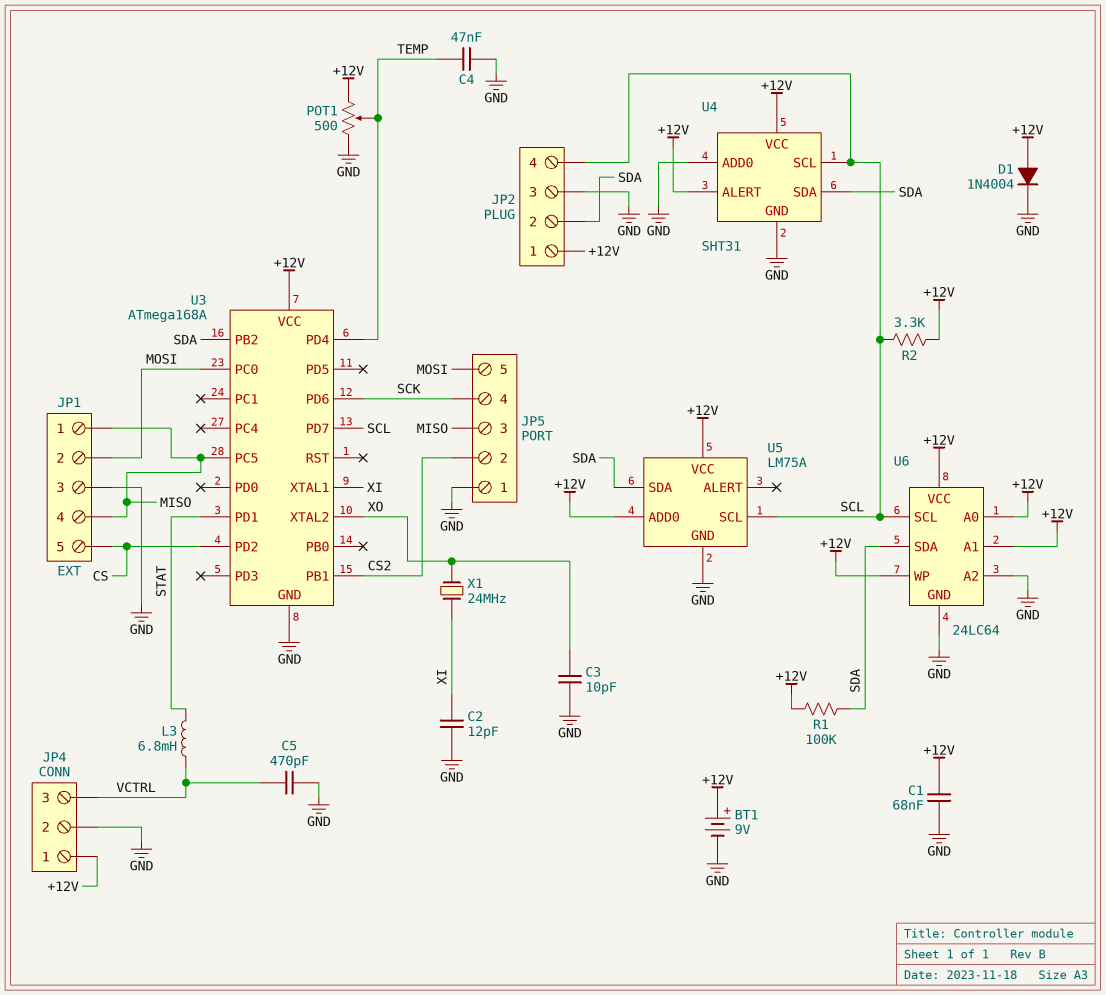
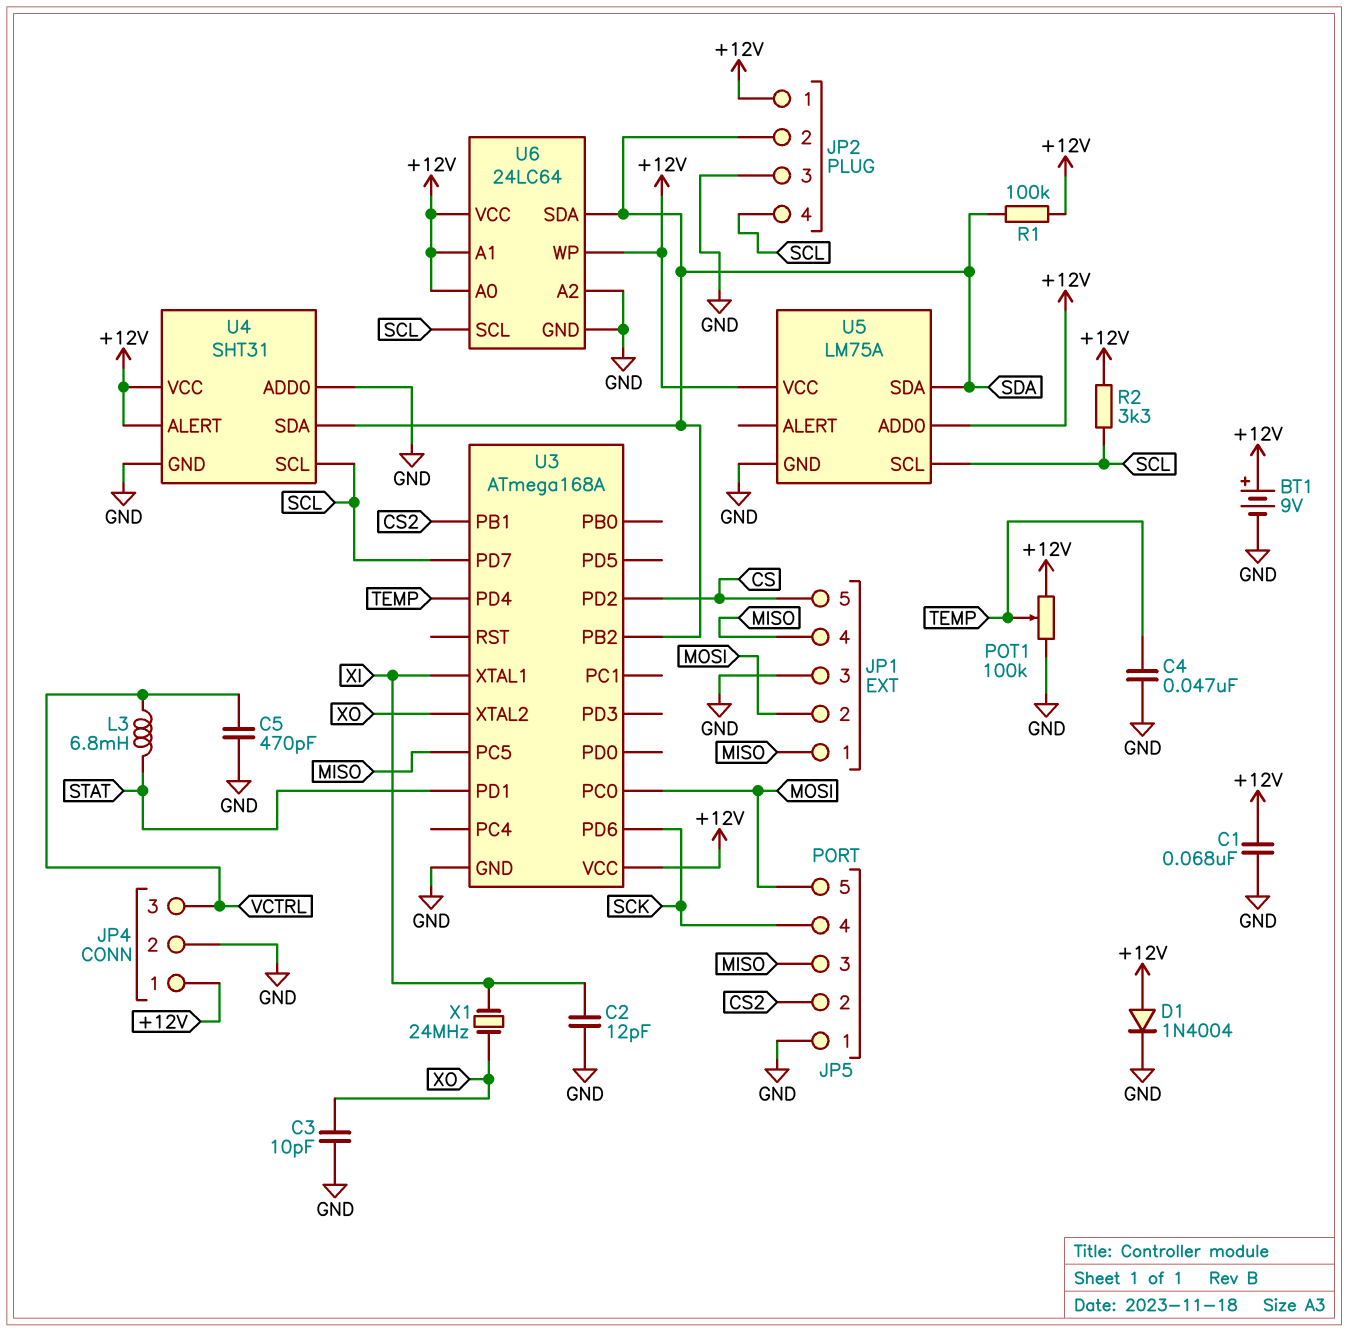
POT1: 500 (+12V, GND, wiper TEMP) -> 100k (+12V, GND, wiper TEMP)

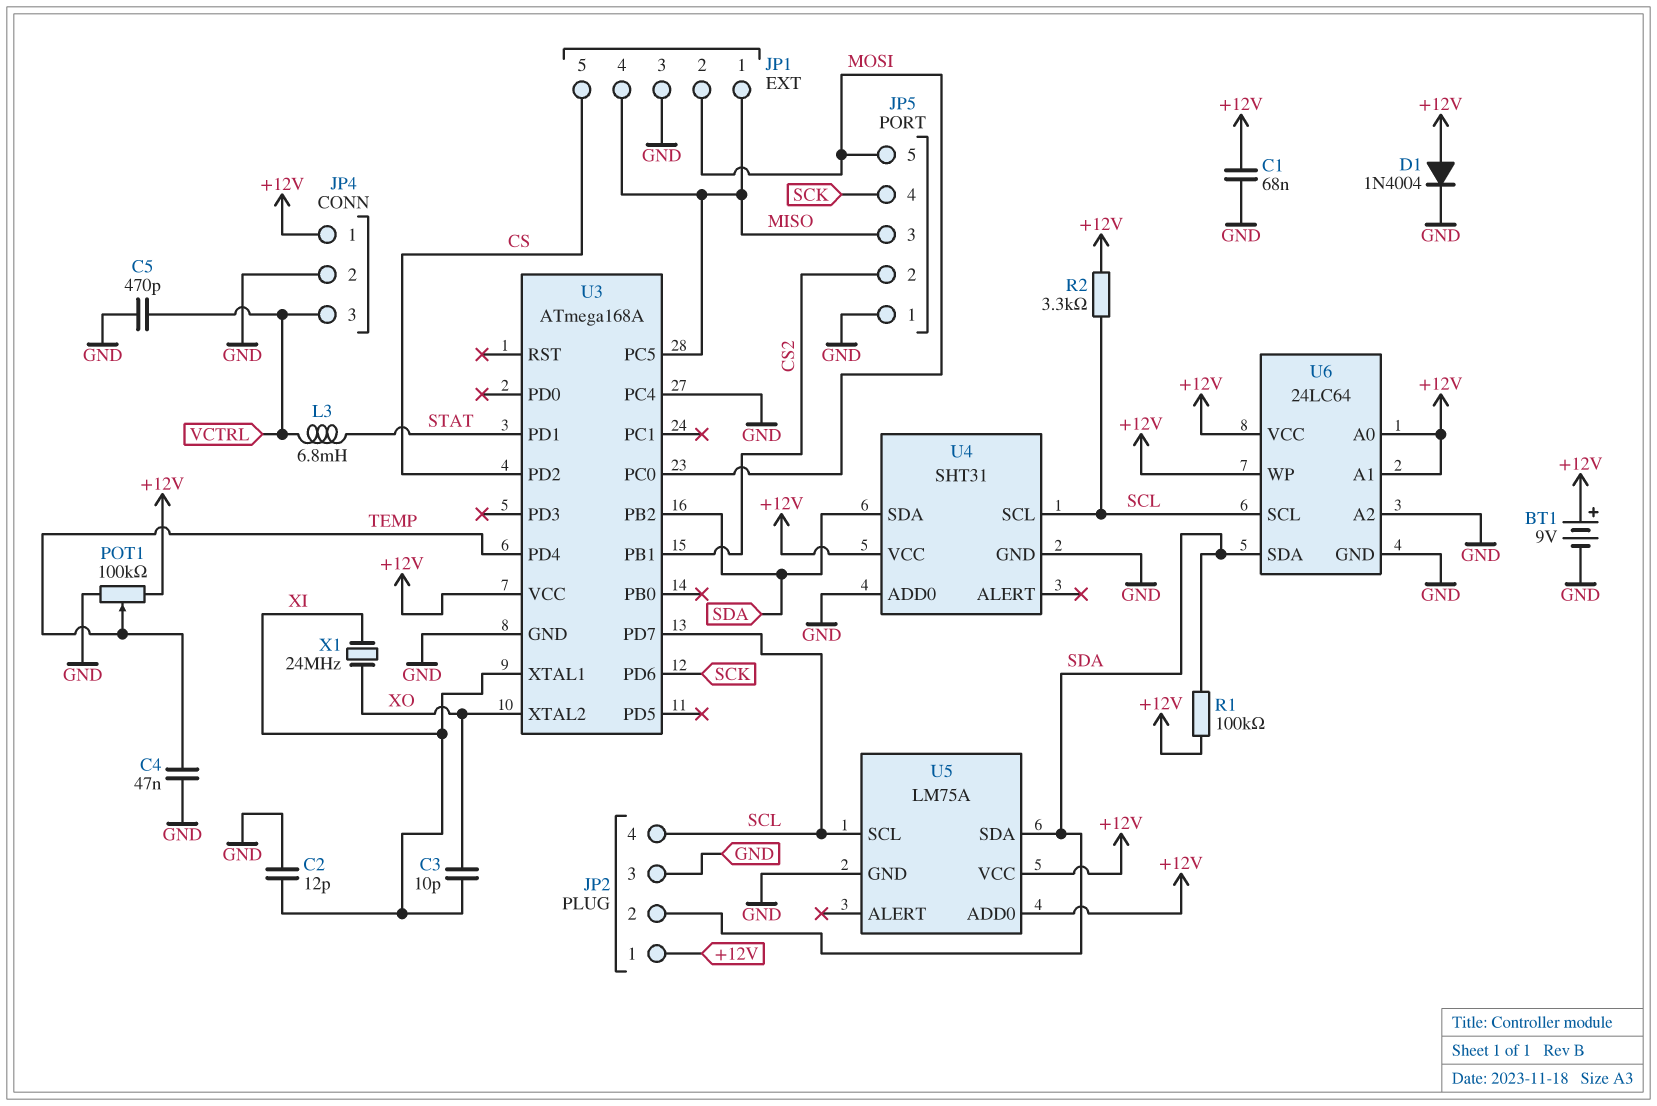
C3: 10pF (GND, XO) -> 10pF (XI, XO)
U3 pin PC4: none -> GND
U4 pin ALERT: +12V -> none

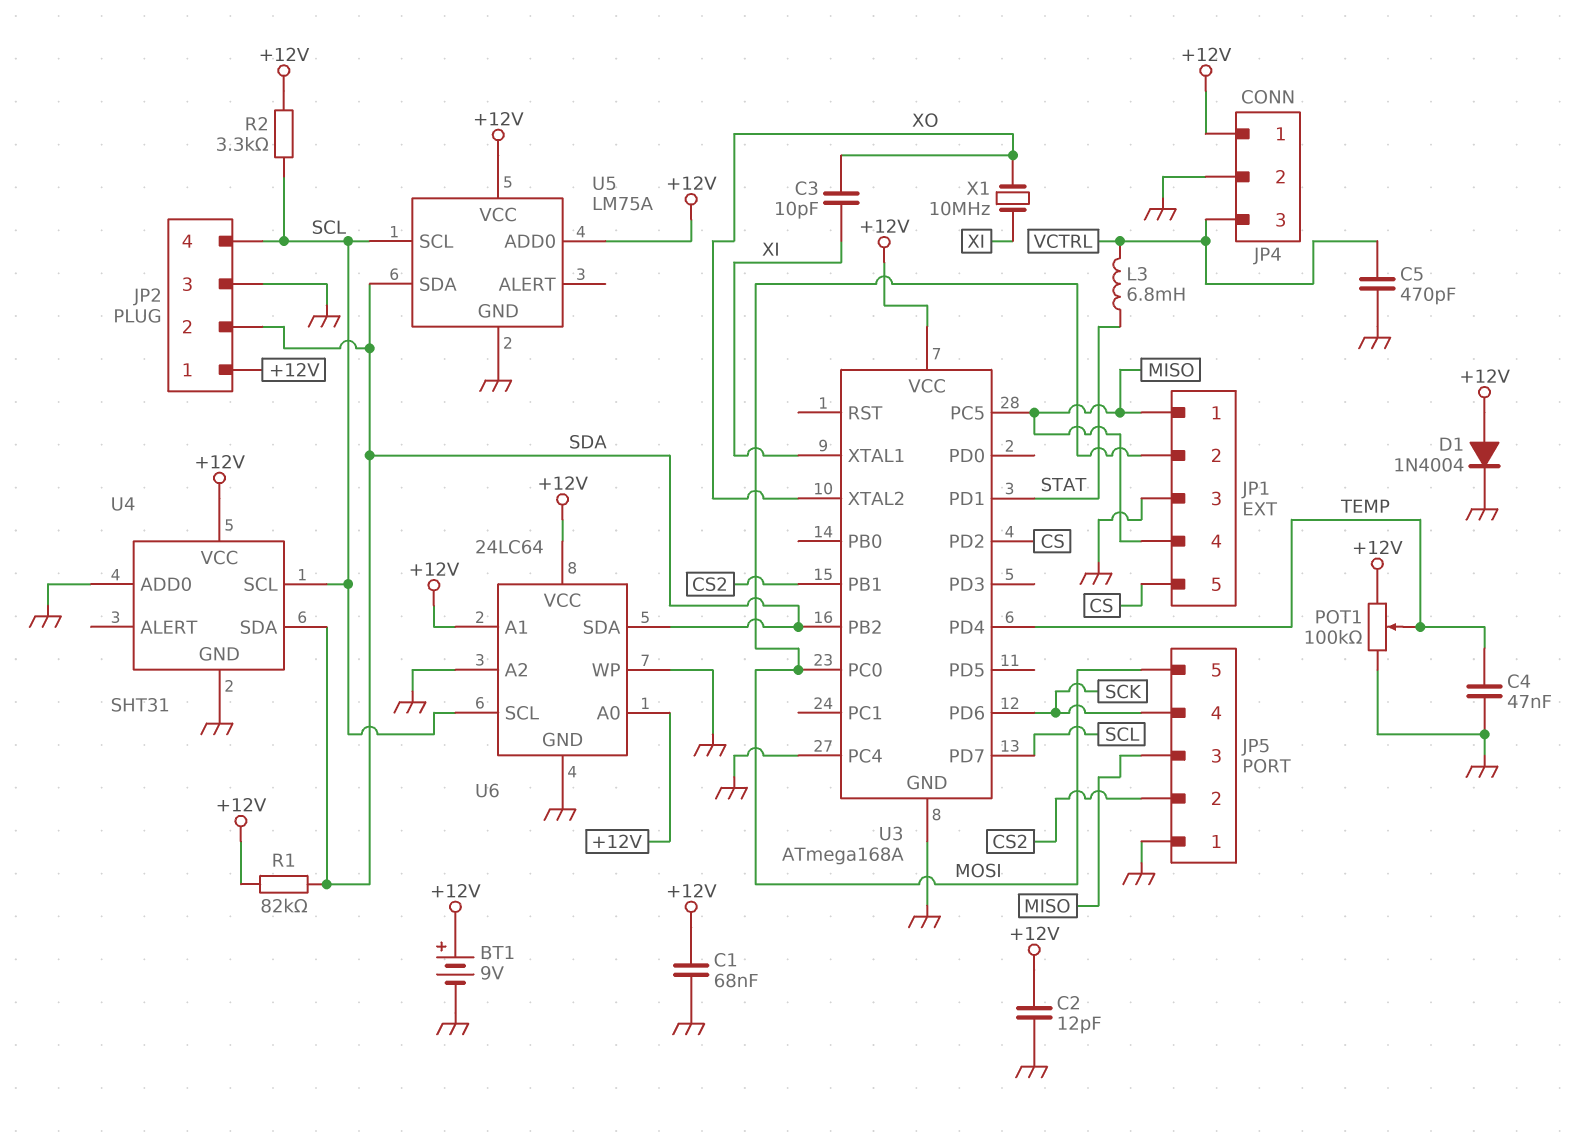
C2: 12pF (GND, XI) -> 12pF (+12V, GND)
R1: 100k (+12V, SDA) -> 82k (+12V, SDA)
U6 pin WP: +12V -> GND
X1: 24MHz (XI, XO) -> 10MHz (XI, XO)

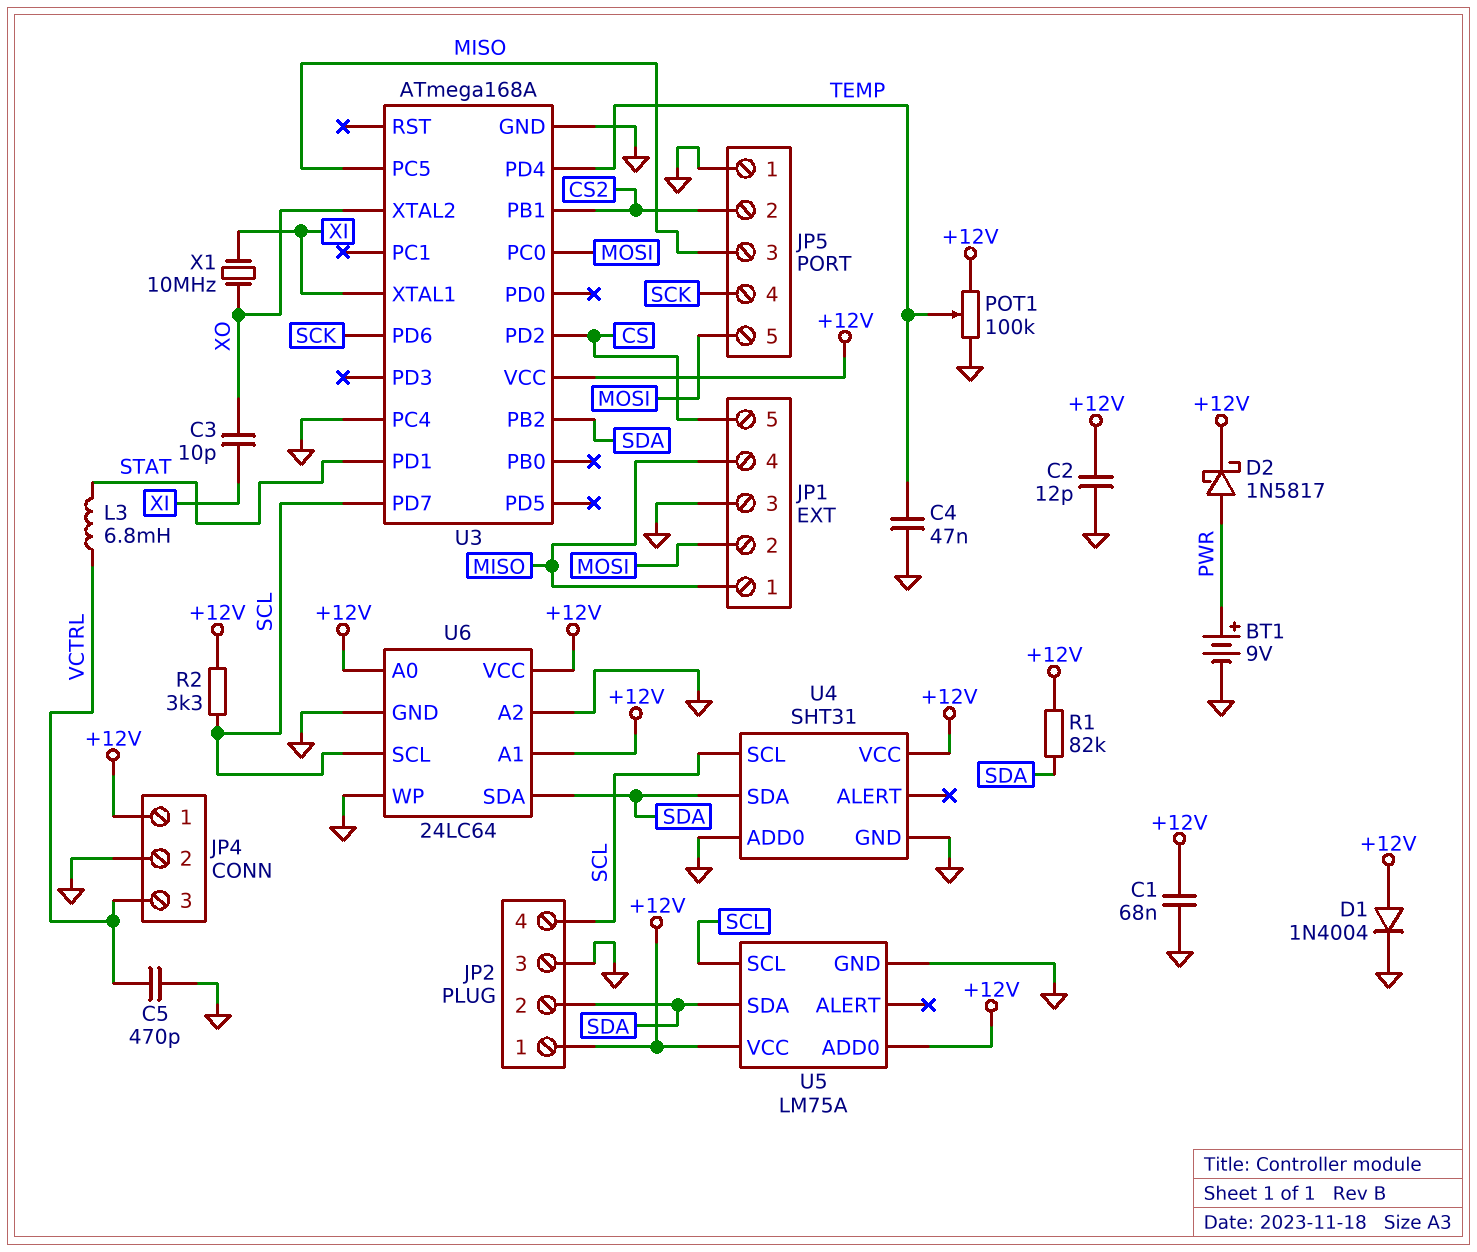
BT1: 9V (plus +12V, minus GND) -> 9V (plus PWR, minus GND)
D2: none -> schottky 1N5817 (A PWR, K +12V)

